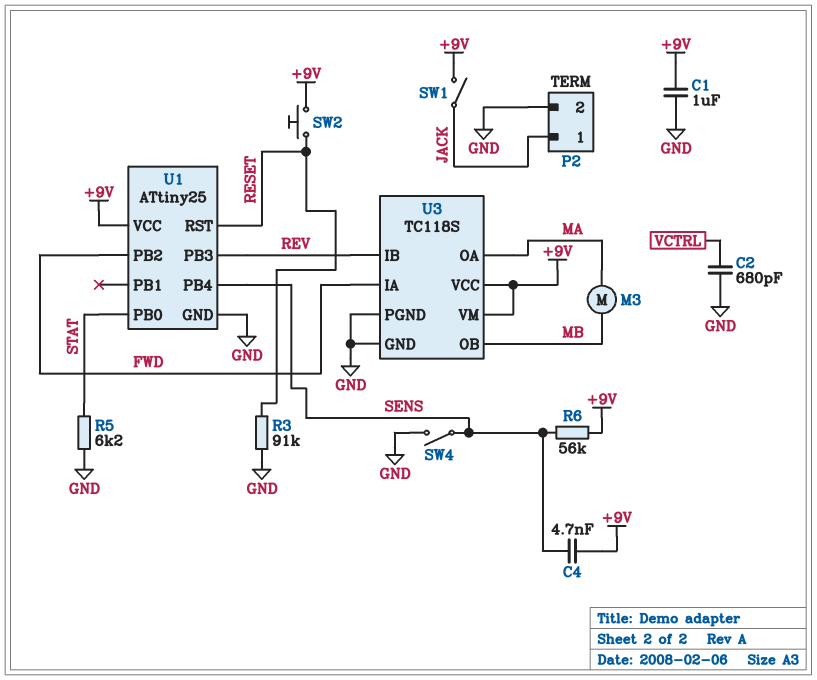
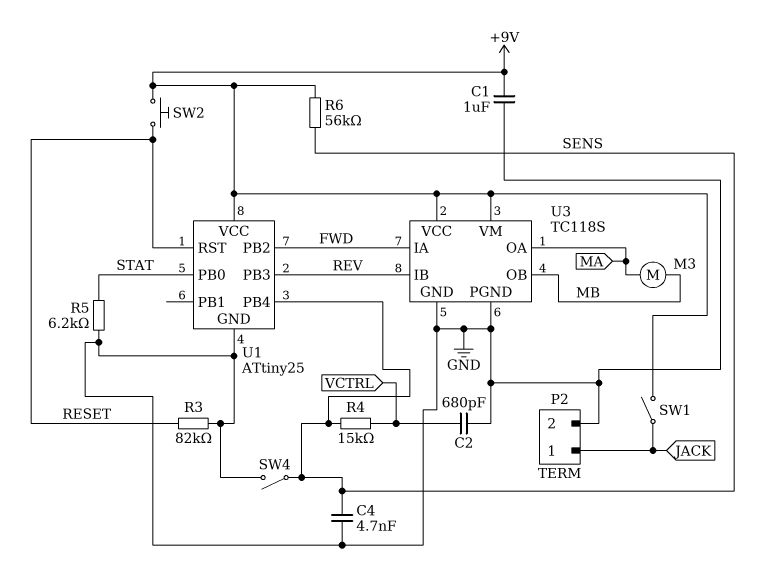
C4: 4.7nF (+9V, SENS) -> 4.7nF (GND, SENS)
R3: 91k (GND, RESET) -> 82k (GND, RESET)
R4: none -> 15k (SENS, VCTRL)

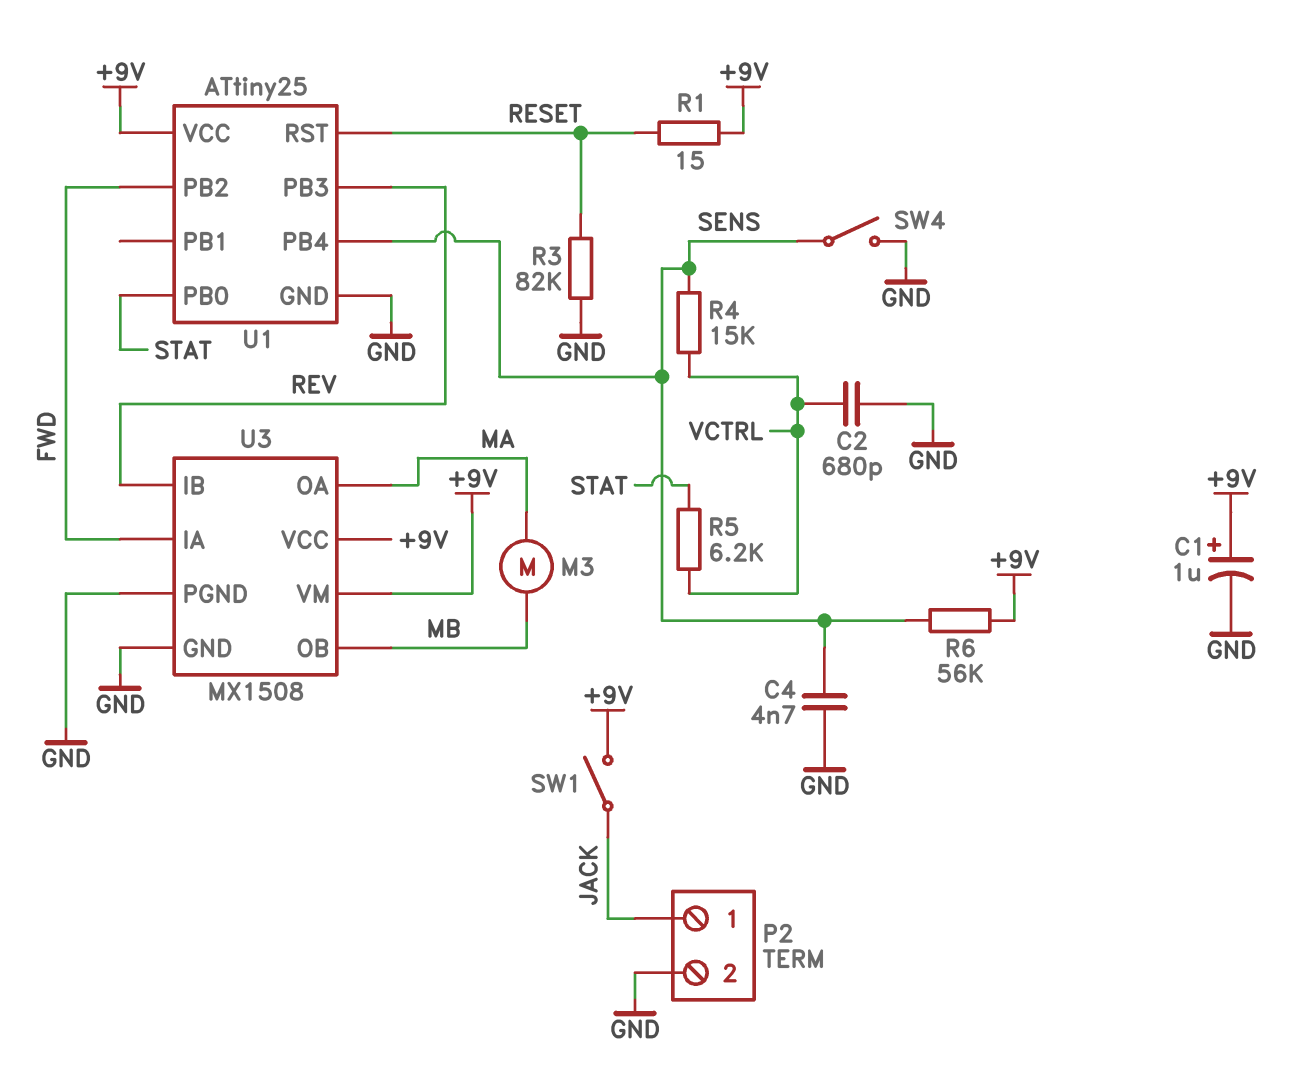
C1: 1uF (+9V, GND) -> 1uF (plus +9V, minus GND)
R1: none -> 15 (+9V, RESET)
R5: 6.2k (GND, STAT) -> 6.2k (STAT, VCTRL)
SW2: button (+9V, RESET) -> none
U3: TC118S -> MX1508

